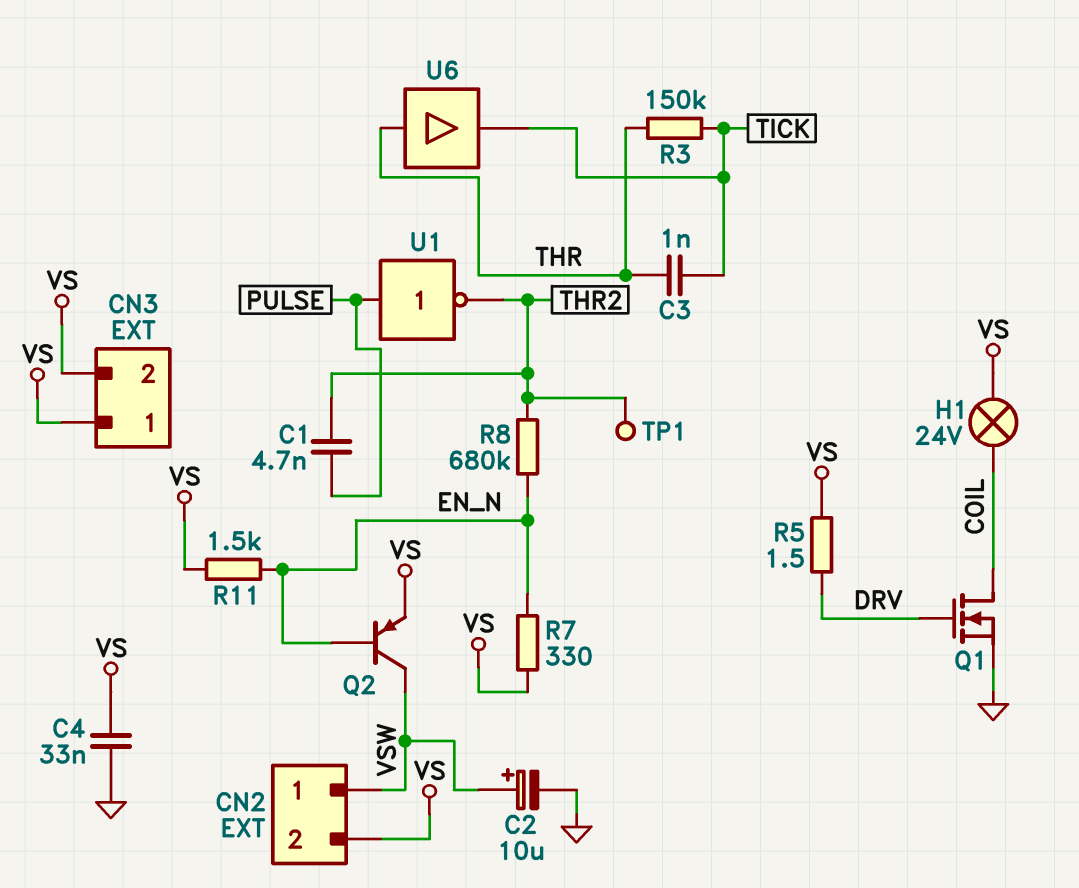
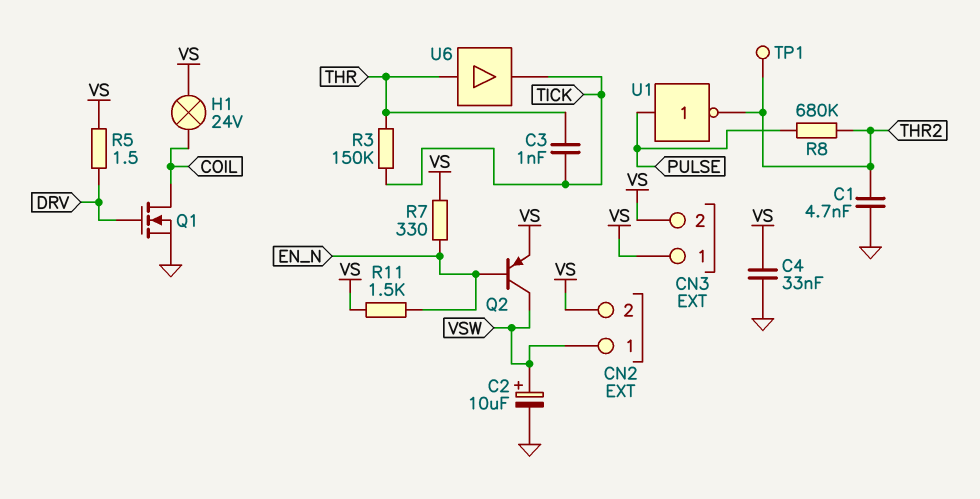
C1: 4.7nF (PULSE, THR2) -> 4.7nF (GND, THR2)
R8: 680k (EN_N, THR2) -> 680k (PULSE, THR2)

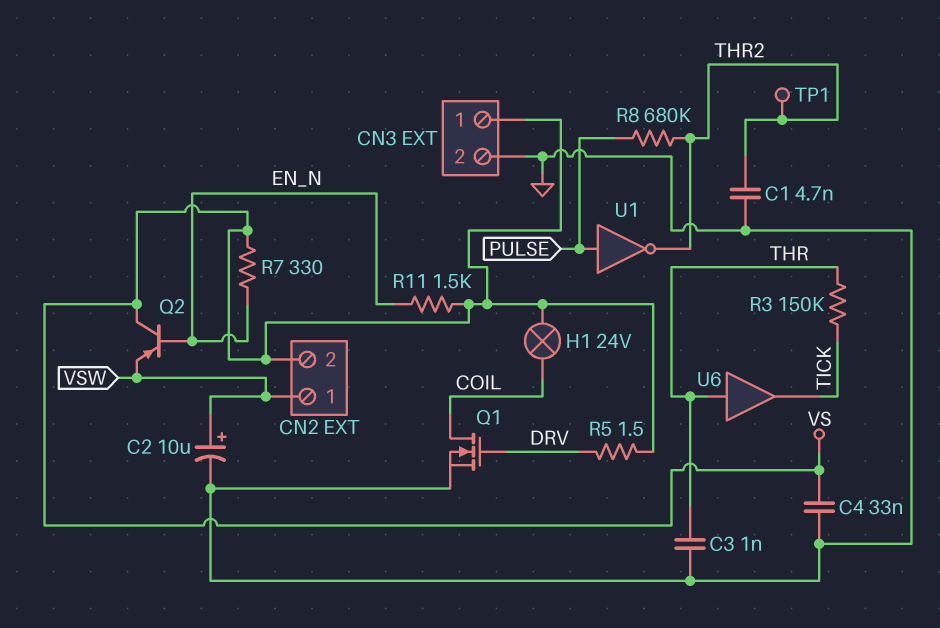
C3: 1nF (THR, TICK) -> 1nF (GND, THR)
CN3 pin 2: VS -> GND
Q2: PNP (B EN_N, C VSW, E VS) -> PNP (B EN_N, C VS, E VSW)

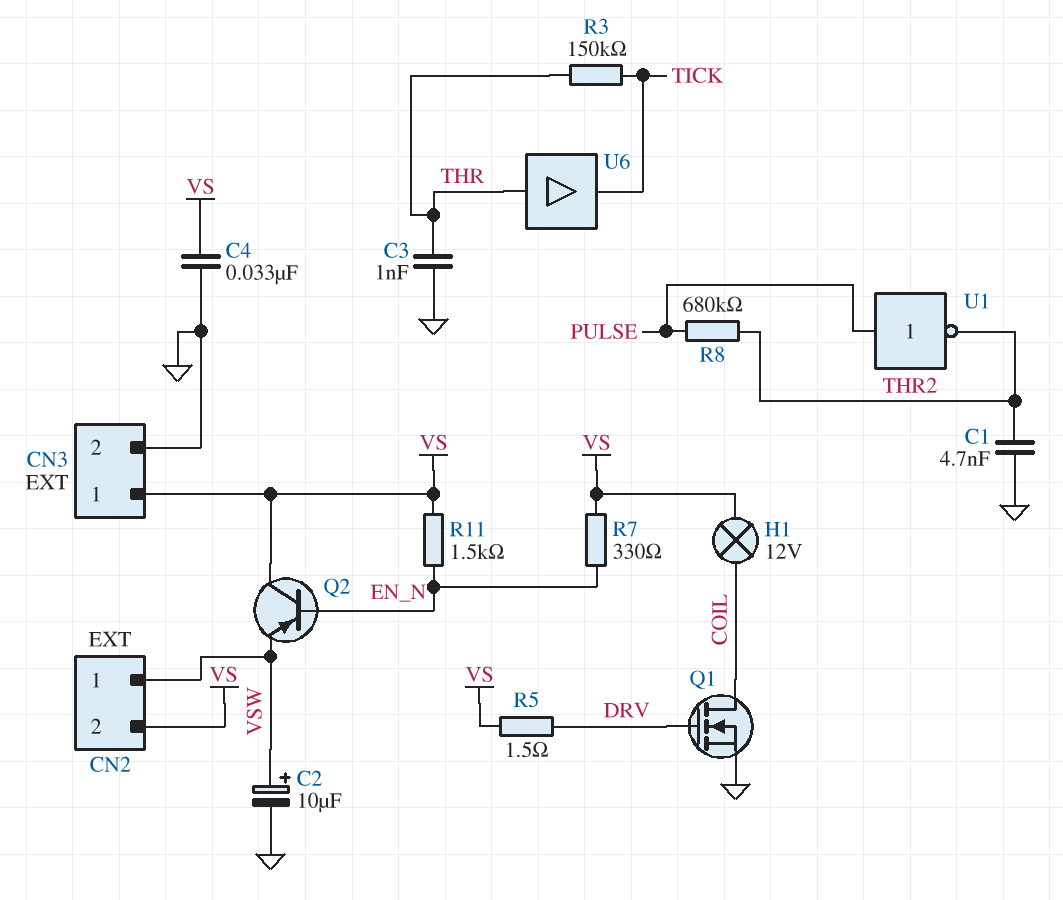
H1: lamp 24V (COIL, VS) -> lamp 12V (COIL, VS)
TP1: test point (THR2) -> none

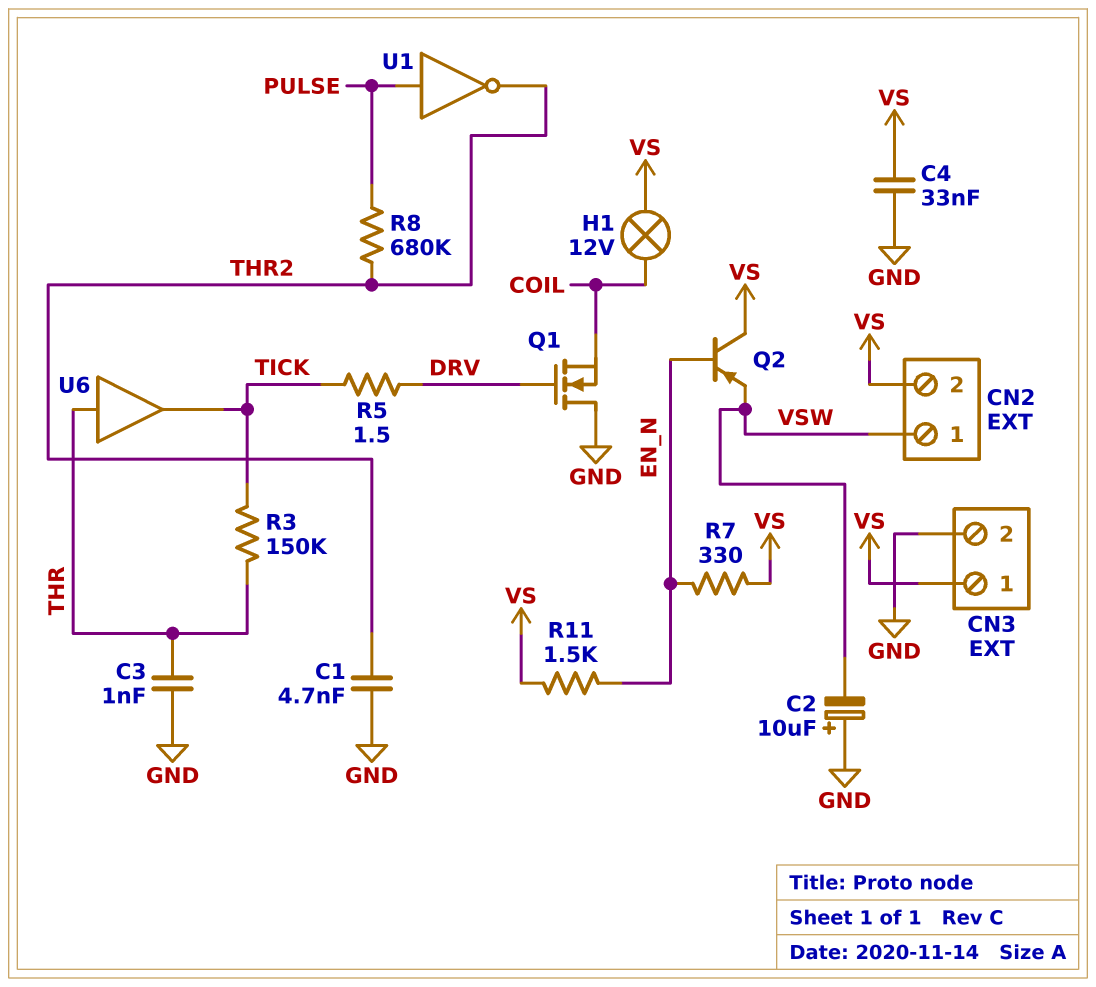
C2: 10uF (plus VSW, minus GND) -> 10uF (plus GND, minus VSW)
Q1: NMOS (G DRV, D COIL, S GND) -> NMOS (G DRV, D GND, S COIL)
R5: 1.5 (DRV, VS) -> 1.5 (DRV, TICK)

